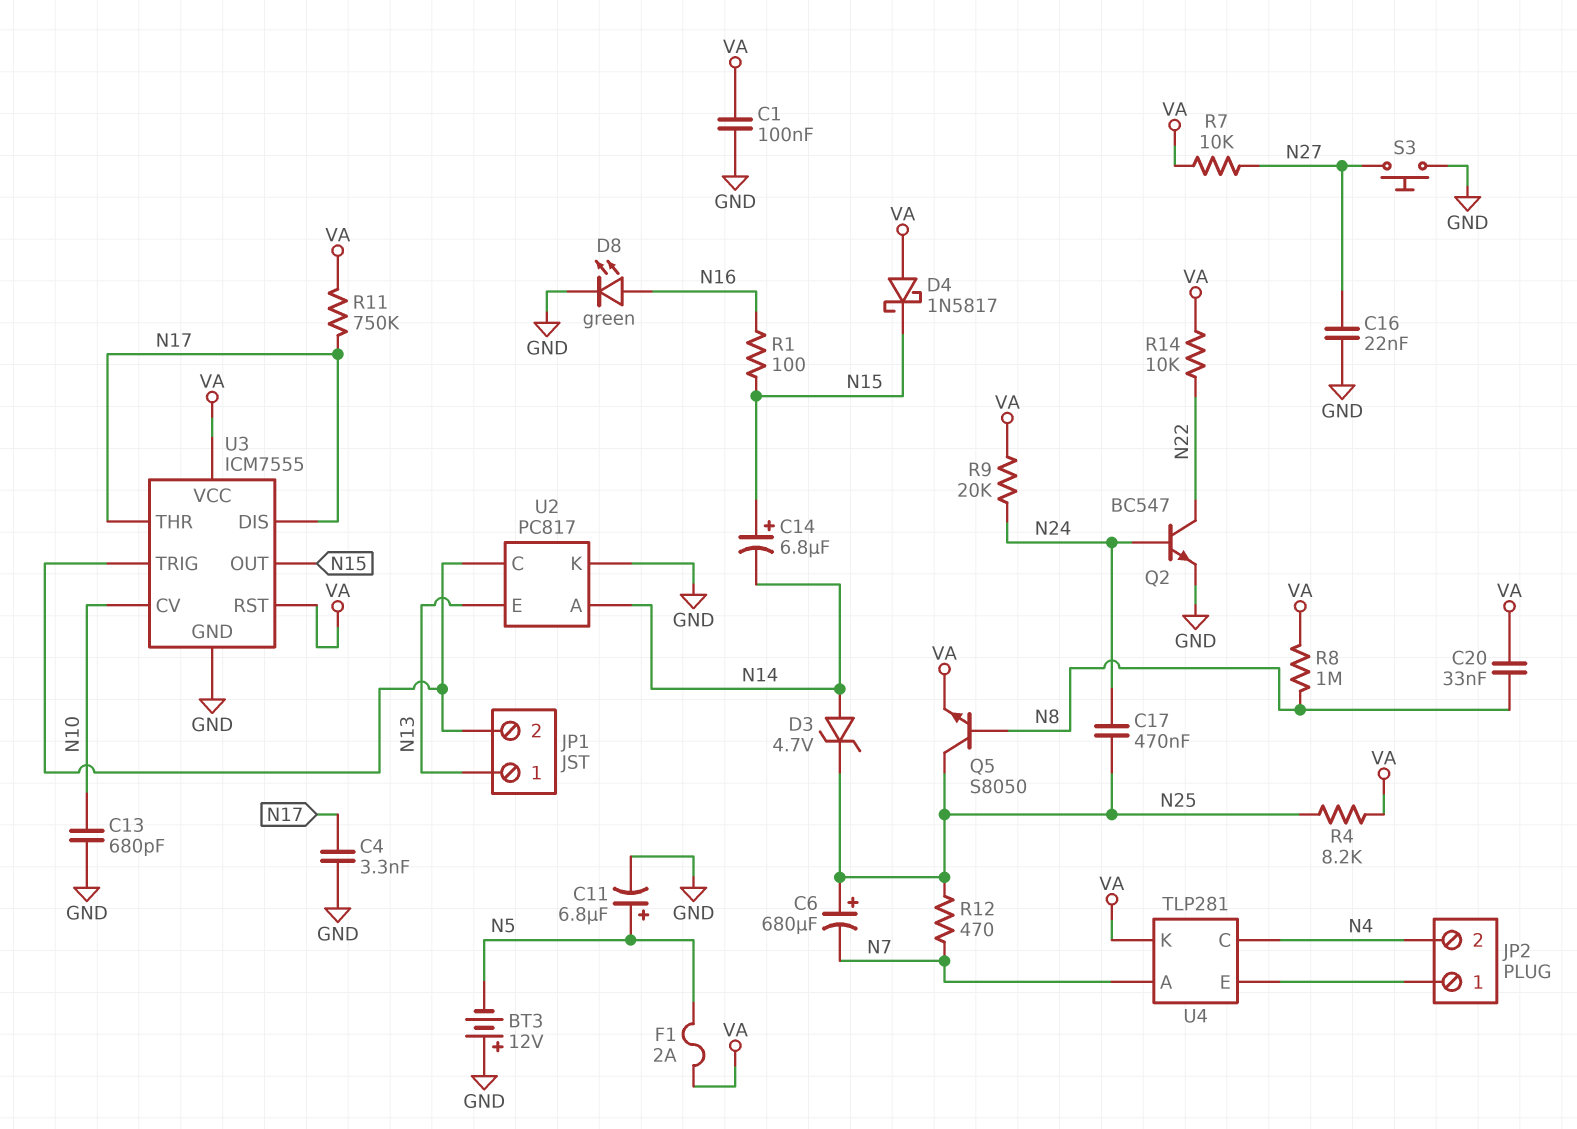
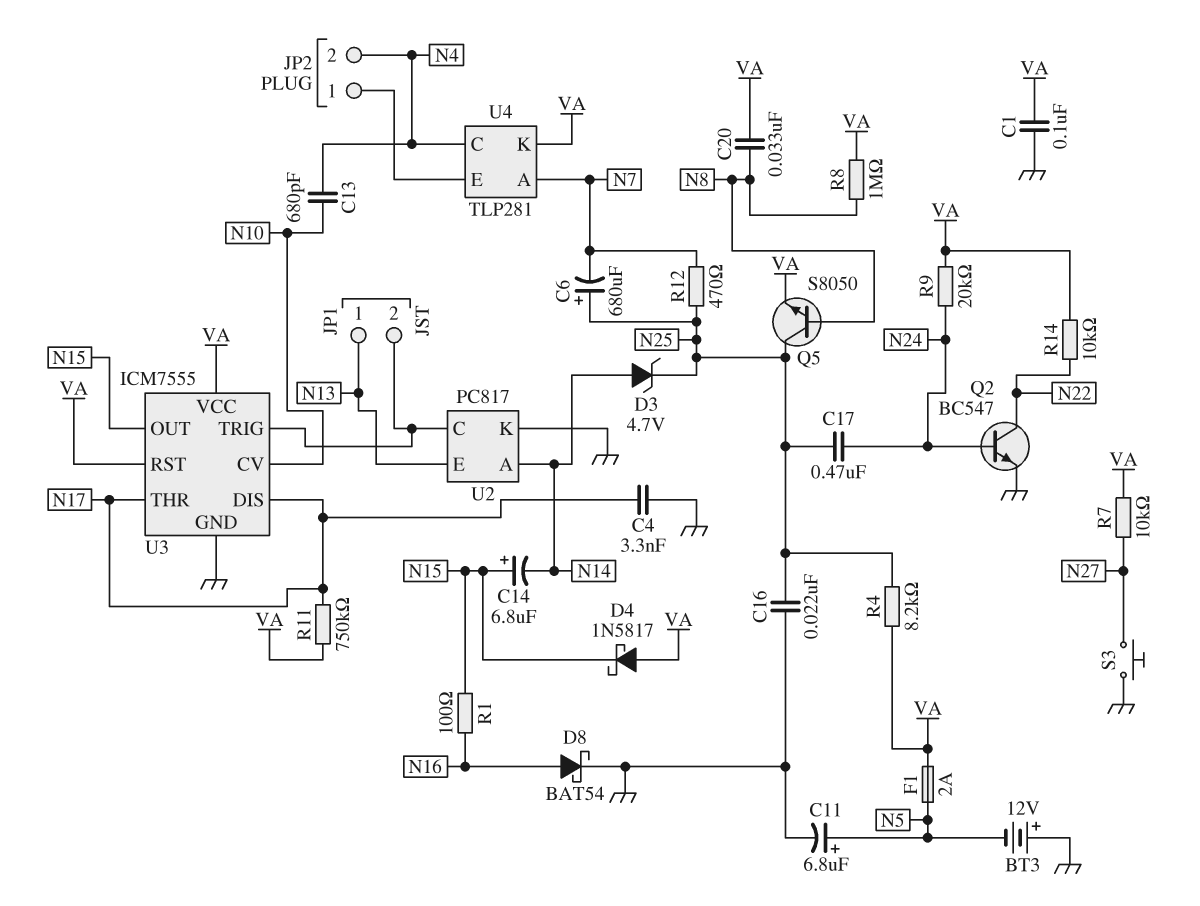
C13: 680pF (GND, N10) -> 680pF (N4, N10)
C16: 22nF (GND, N27) -> 22nF (GND, N25)
D8: LED green (A N16, K GND) -> schottky BAT54 (A N16, K GND)

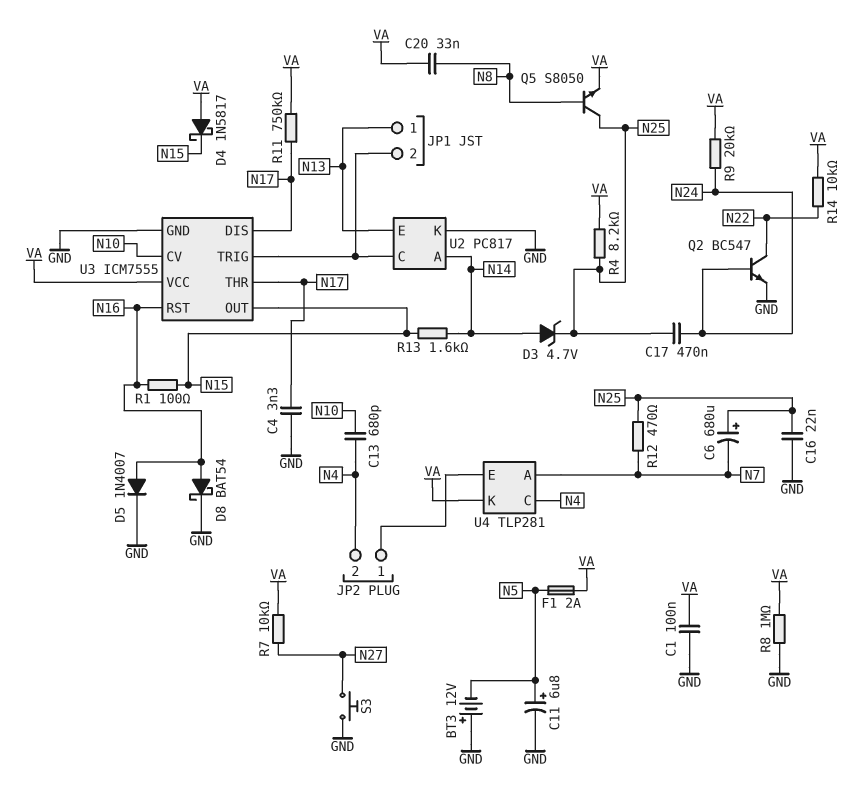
C14: 6.8uF (plus N15, minus N14) -> none
D5: none -> diode 1N4007 (A N16, K GND)
R8: 1M (N8, VA) -> 1M (GND, VA)
R13: none -> 1.6k (N14, N15)
U3 pin RST: VA -> N16

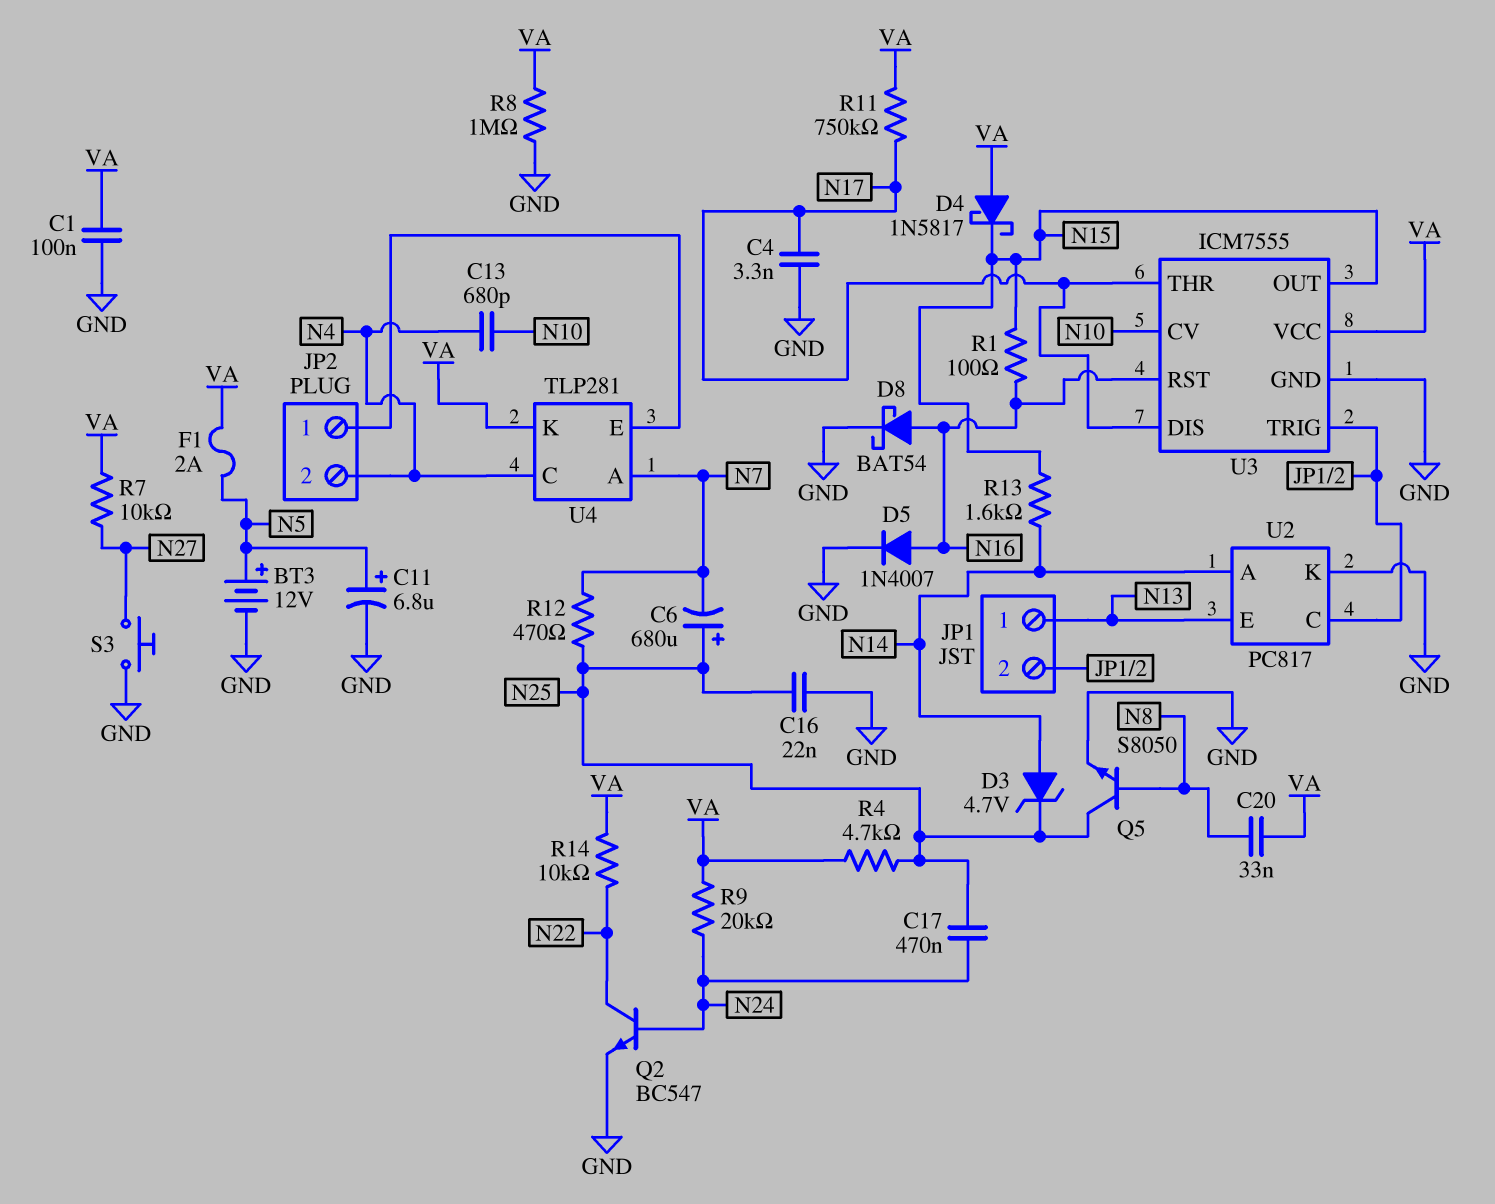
BT3: 12V (plus GND, minus N5) -> 12V (plus N5, minus GND)
Q5: NPN S8050 (B N8, C N25, E VA) -> NPN S8050 (B N8, C N25, E GND)
R4: 8.2k (N25, VA) -> 4.7k (N25, VA)

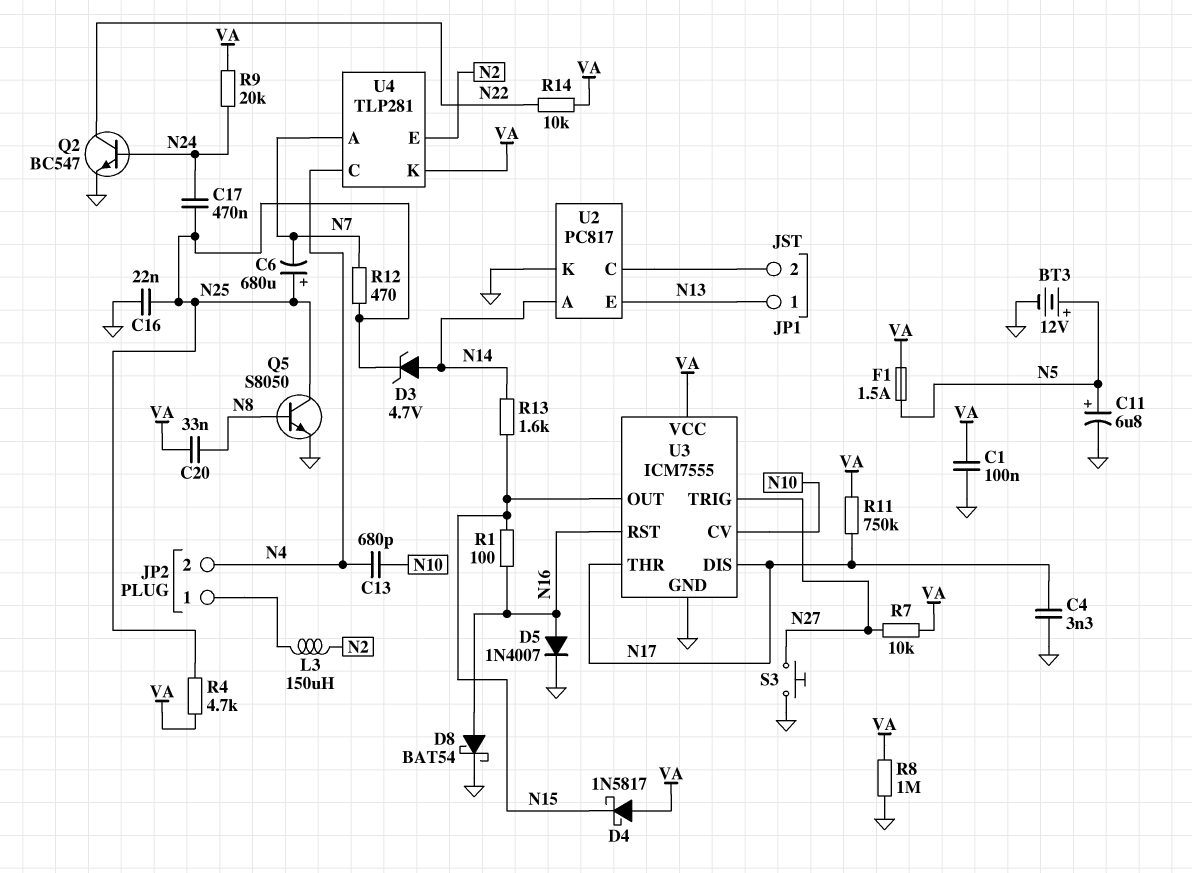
F1: 2A (N5, VA) -> 1.5A (N5, VA)
L3: none -> 150uH (JP2/1, N2)
U3 pin TRIG: JP1/2 -> N27
U4 pin E: JP2/1 -> N2

